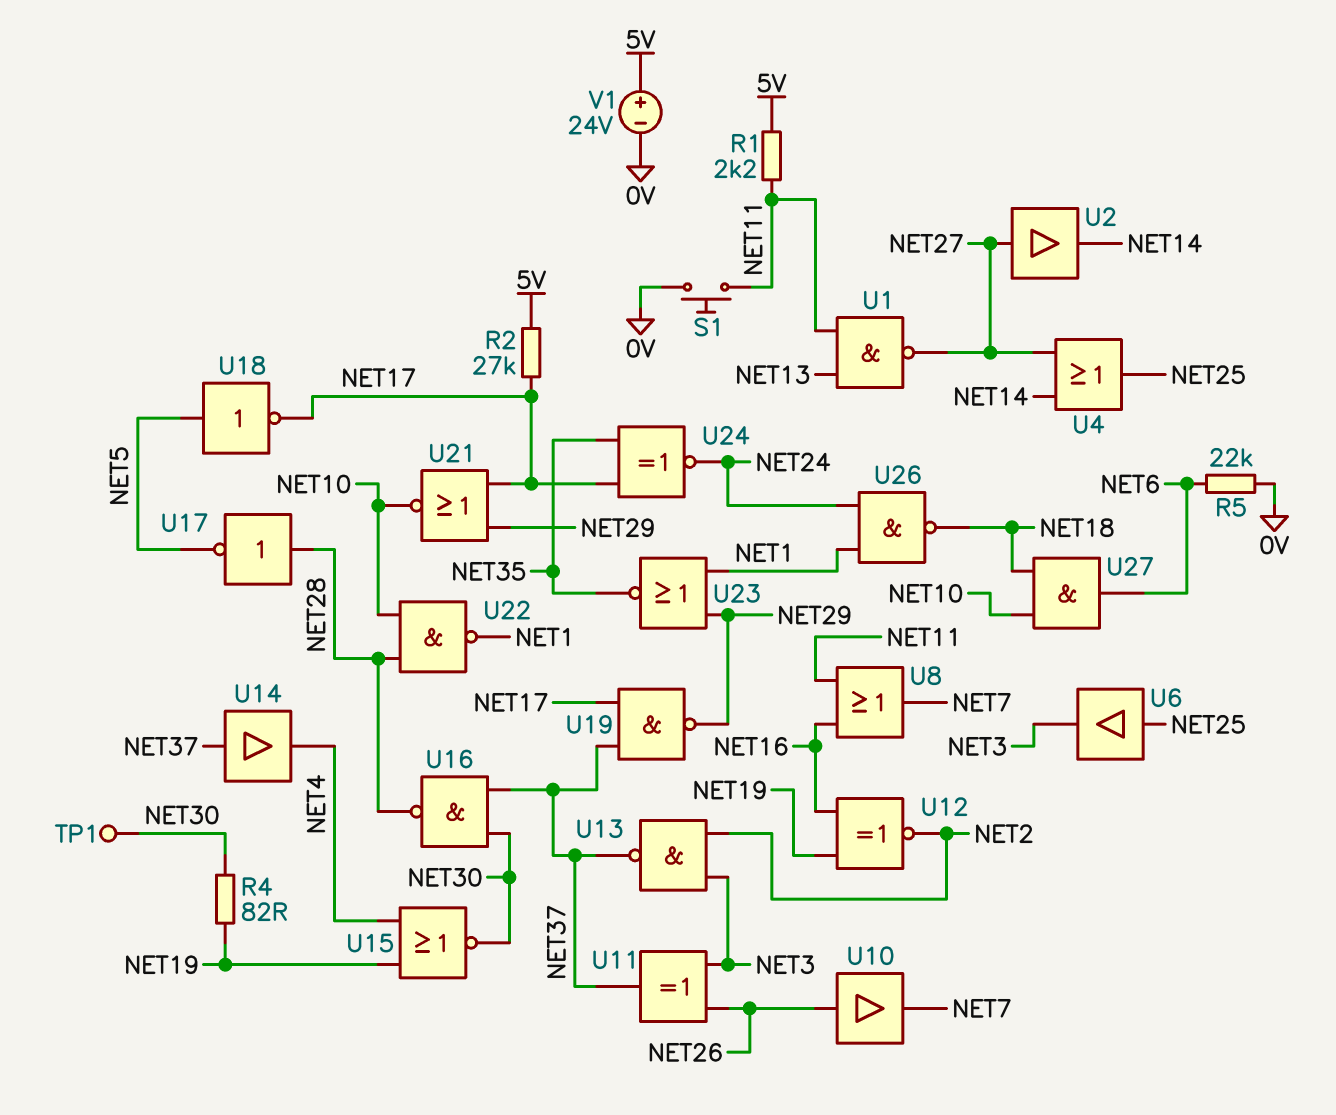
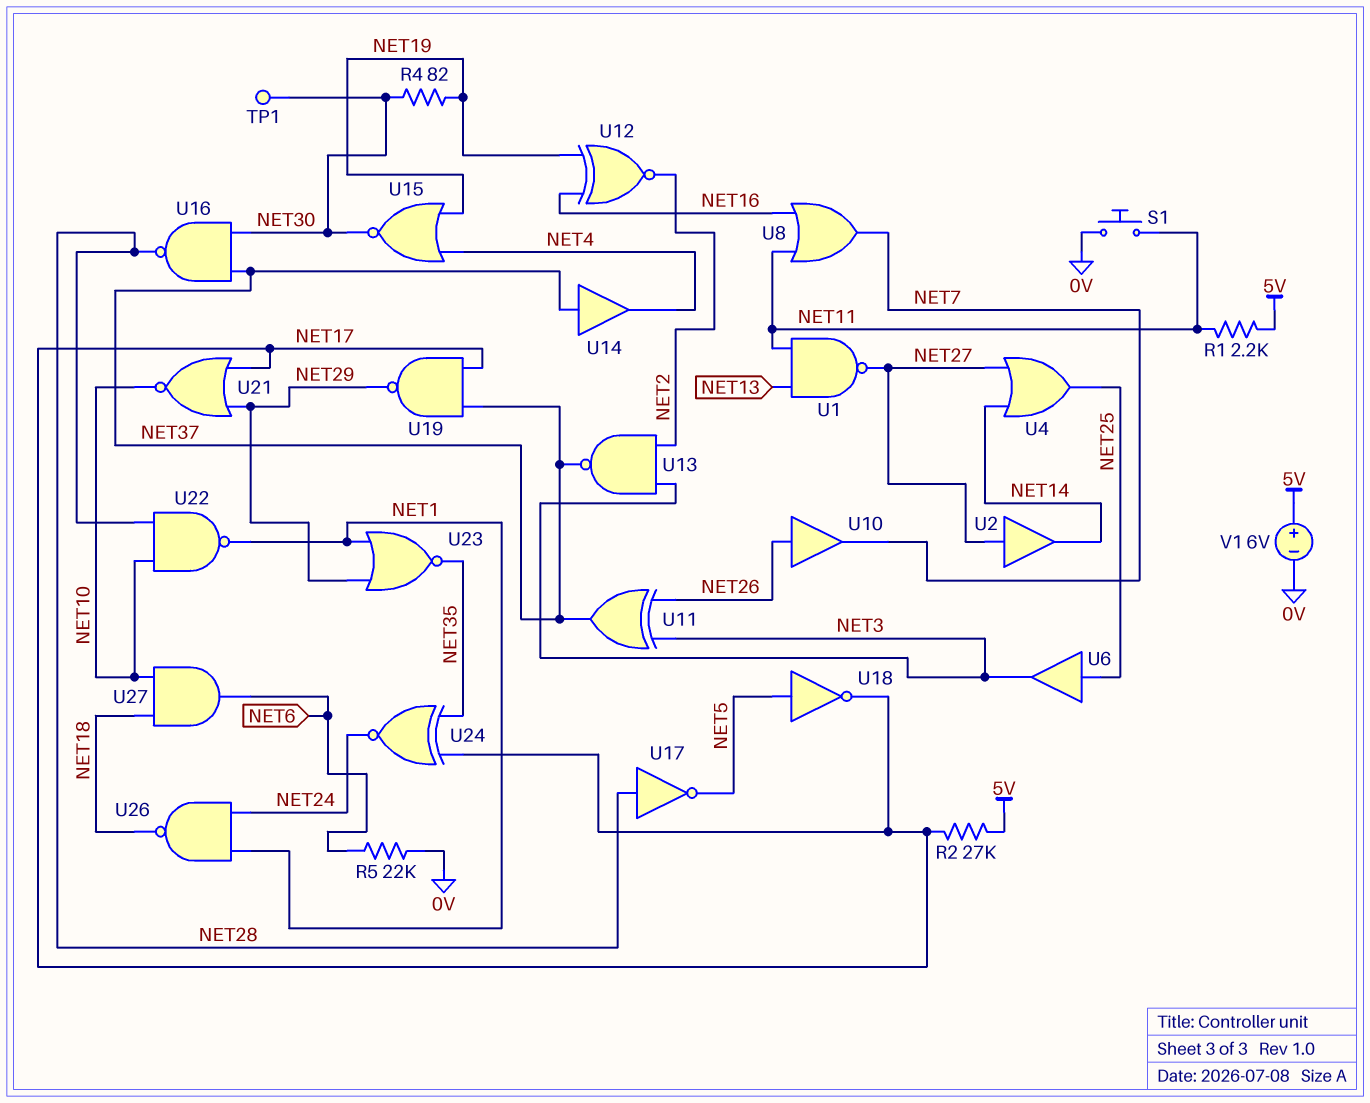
V1: 24V (plus 5V, minus 0V) -> 6V (plus 5V, minus 0V)

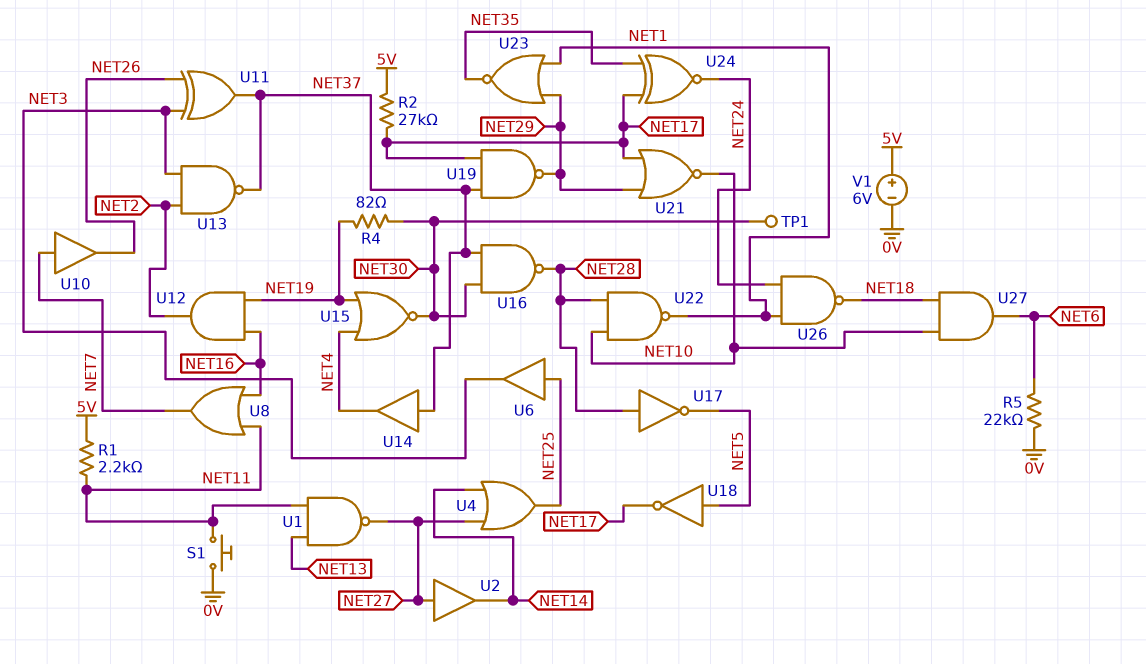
U10: buffer (in NET26, out NET7) -> buffer (in NET7, out NET26)
U12: XNOR (in NET16, in NET19, out NET2) -> AND (in NET16, in NET19, out NET2)

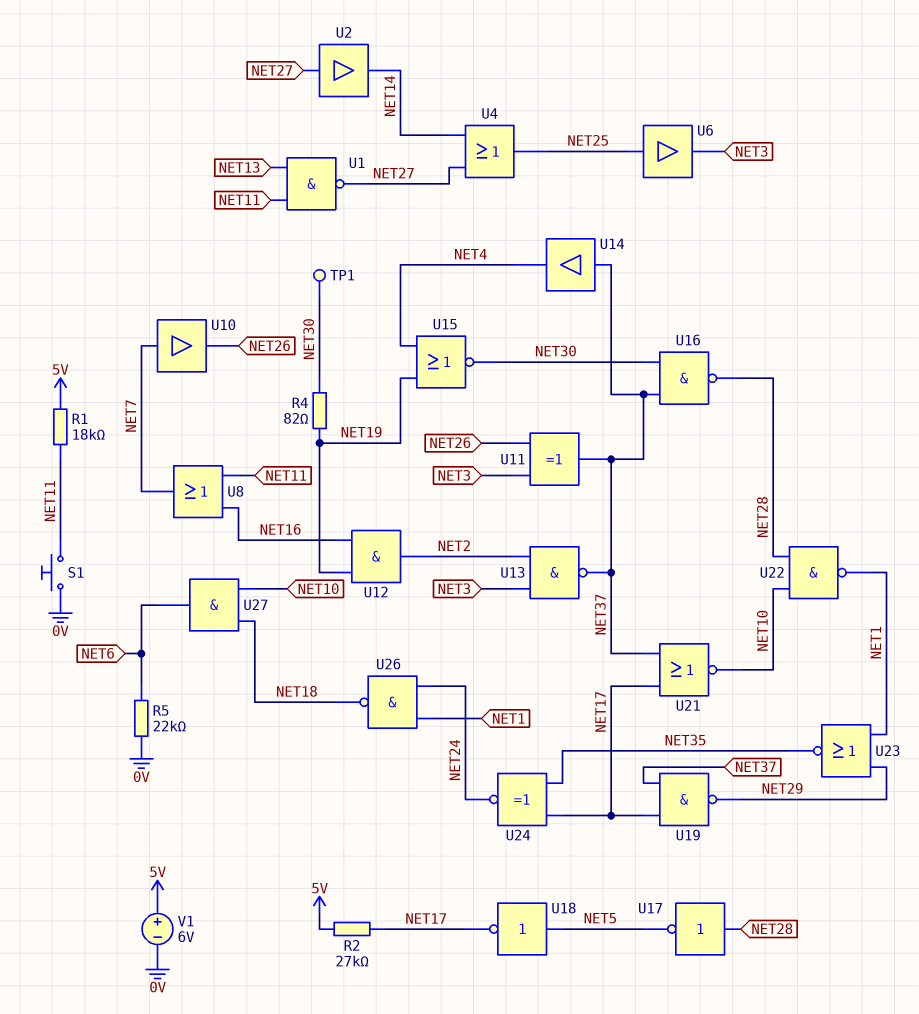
R1: 2.2k (5V, NET11) -> 18k (5V, NET11)
U21: NOR (in NET17, in NET29, out NET10) -> NOR (in NET17, in NET37, out NET10)

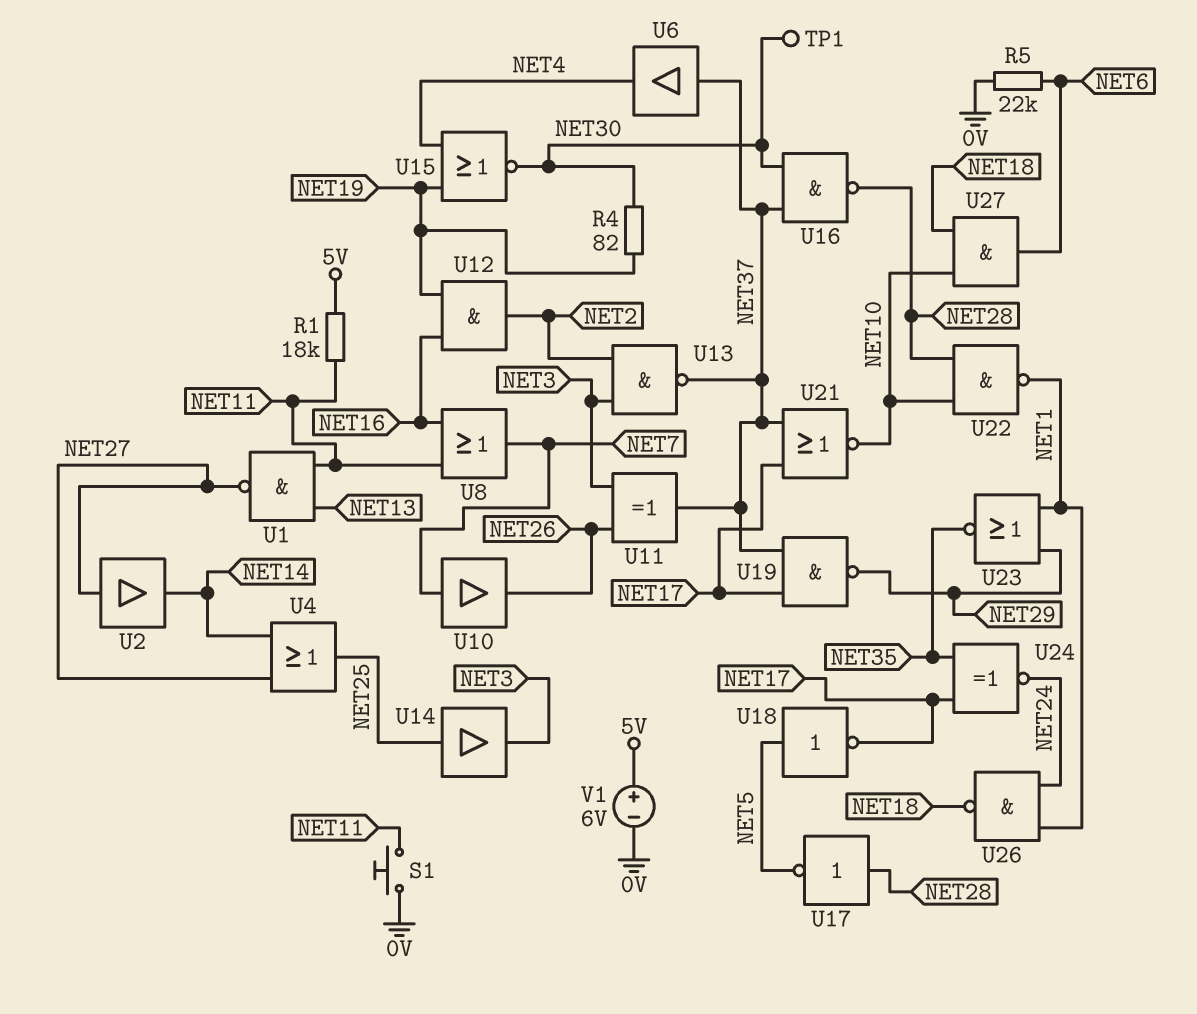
R2: 27k (5V, NET17) -> none
U6: buffer (in NET25, out NET3) -> buffer (in NET37, out NET4)
U14: buffer (in NET37, out NET4) -> buffer (in NET25, out NET3)

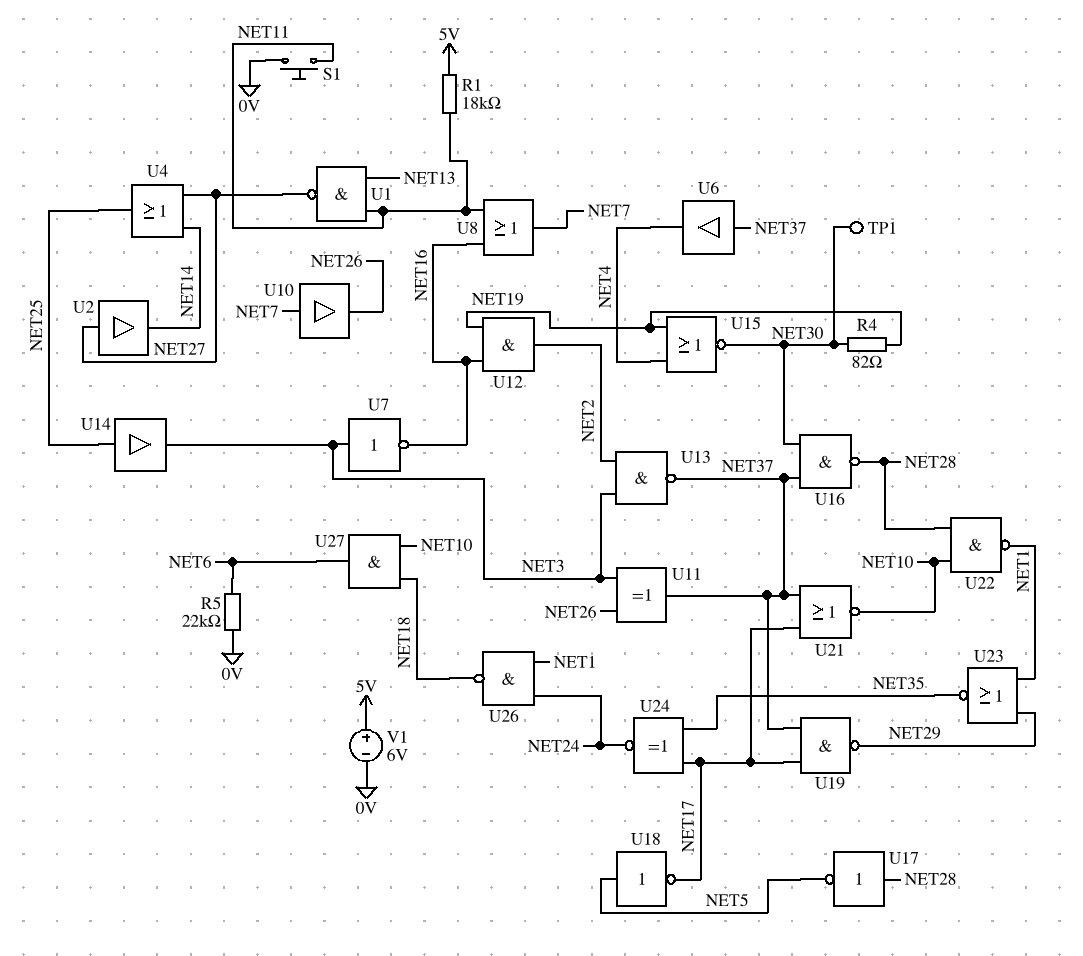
U7: none -> NOT (in NET3, out NET16)

